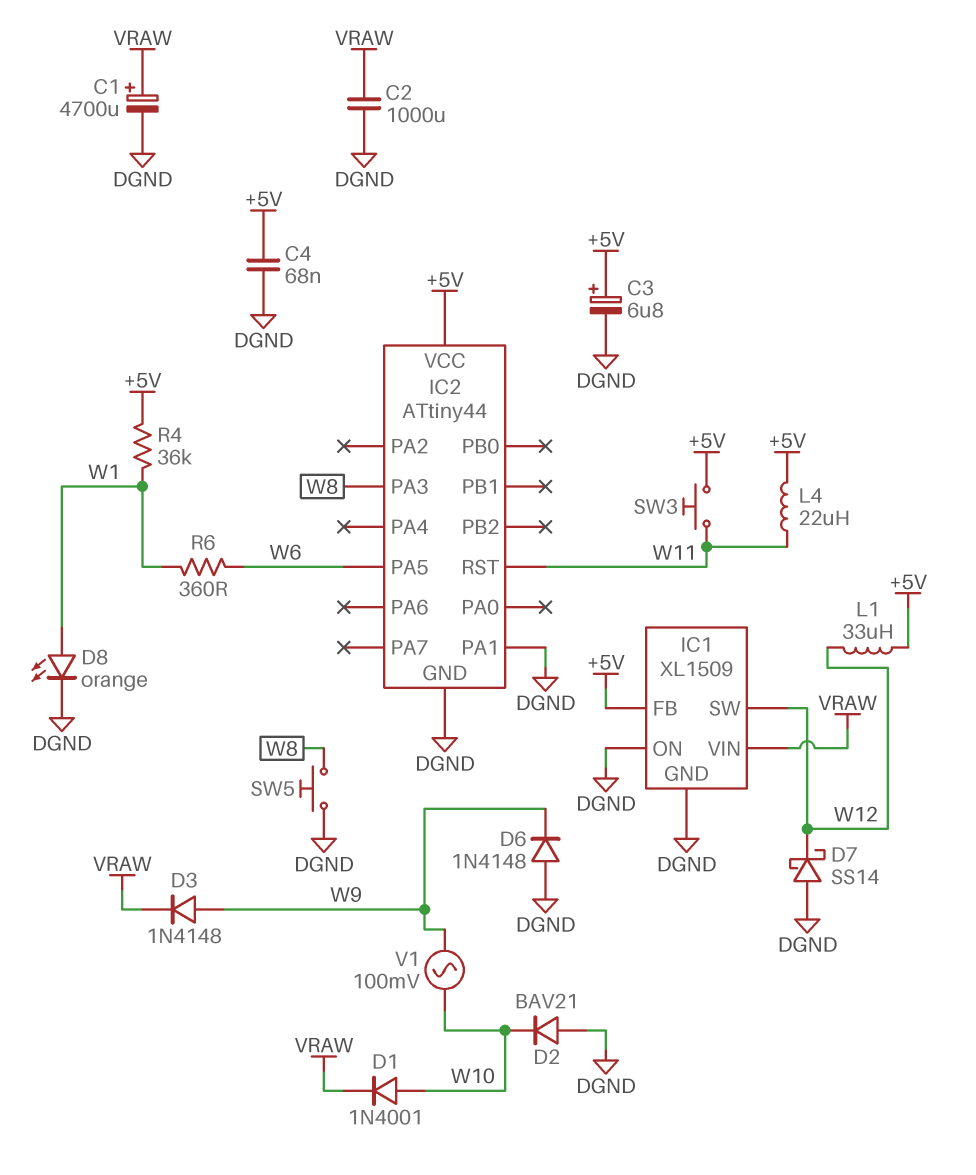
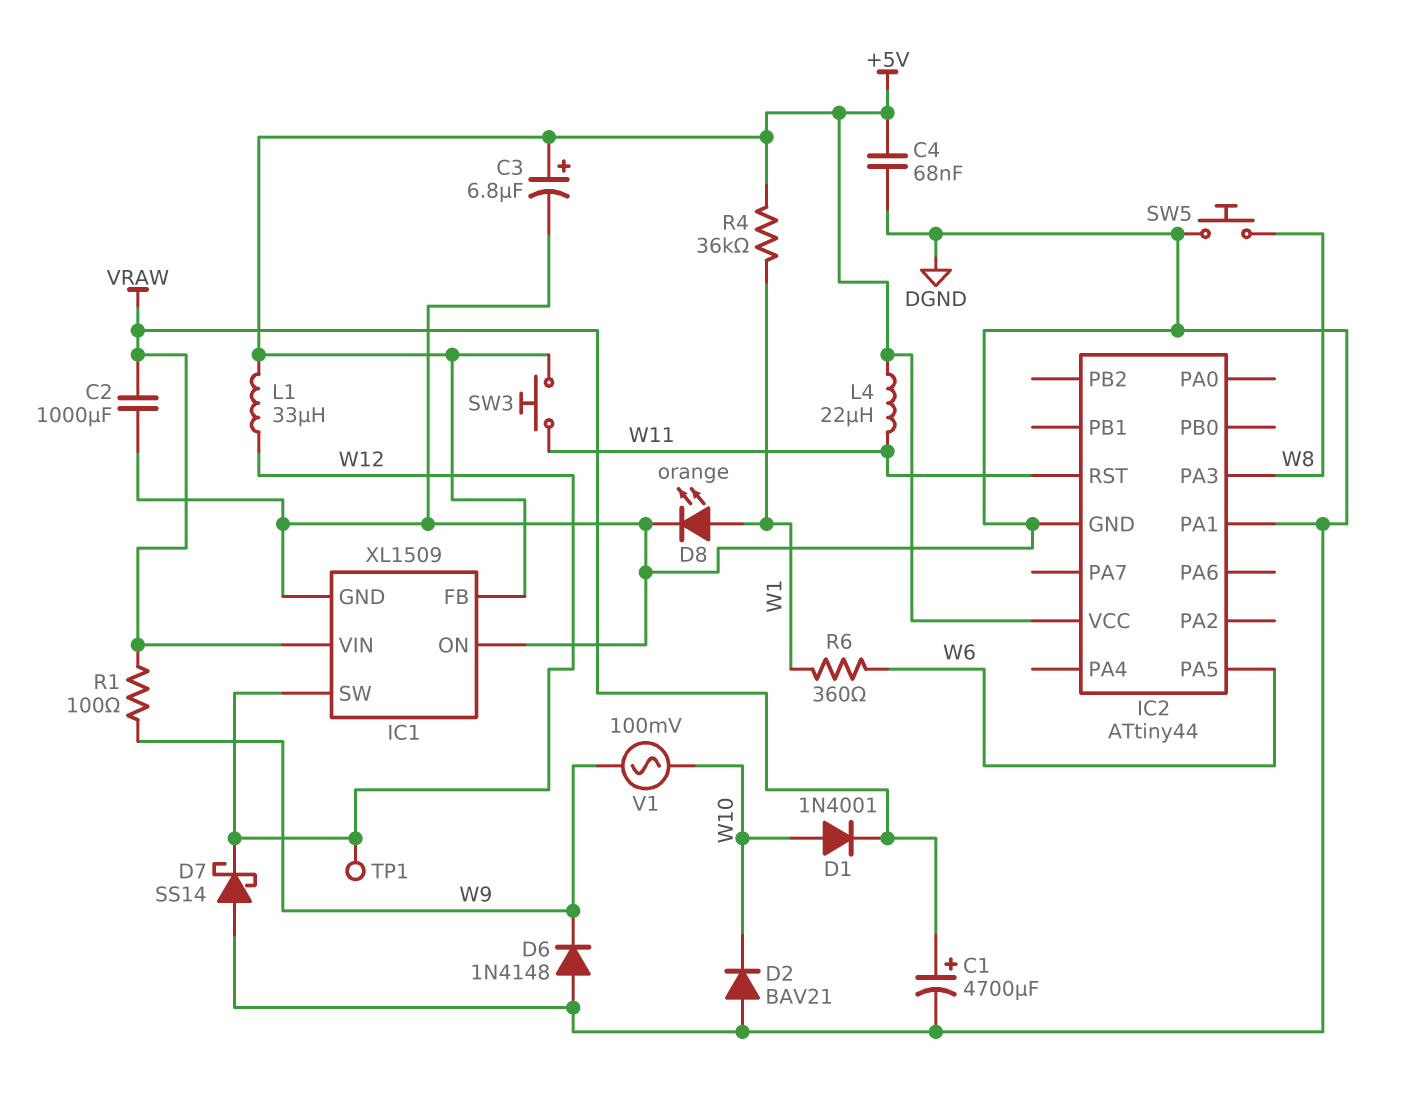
D3: diode 1N4148 (A W9, K VRAW) -> none
R1: none -> 100 (VRAW, W9)
TP1: none -> test point (W12)

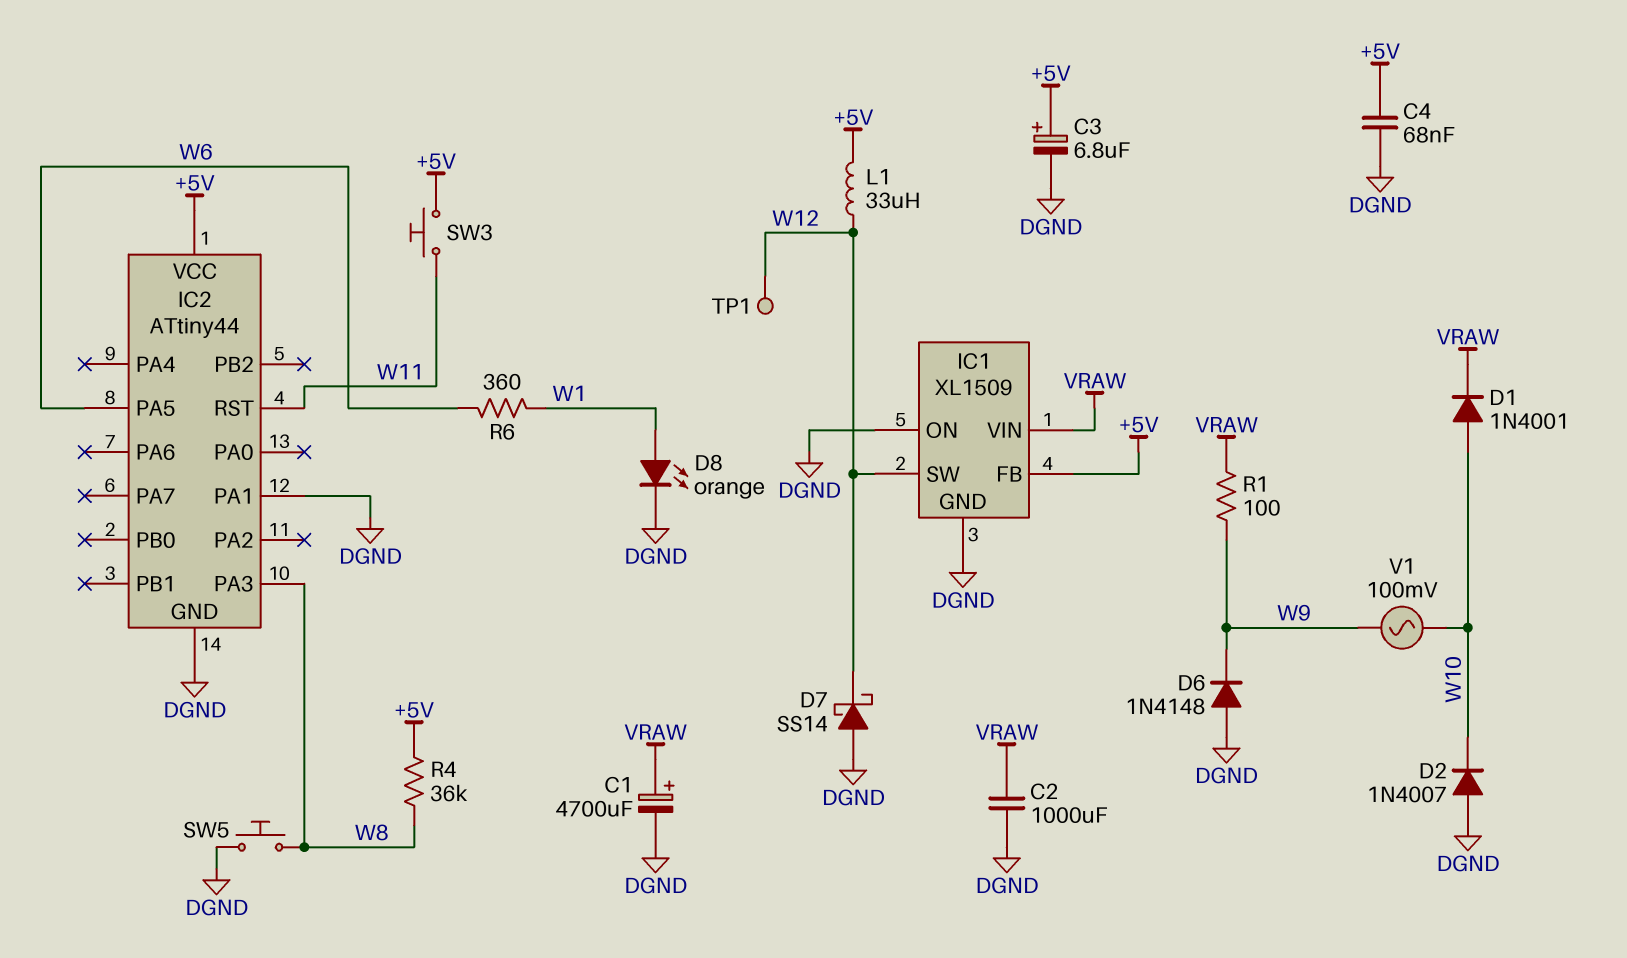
D2: diode BAV21 (A DGND, K W10) -> diode 1N4007 (A DGND, K W10)
L4: 22uH (+5V, W11) -> none
R4: 36k (+5V, W1) -> 36k (+5V, W8)

